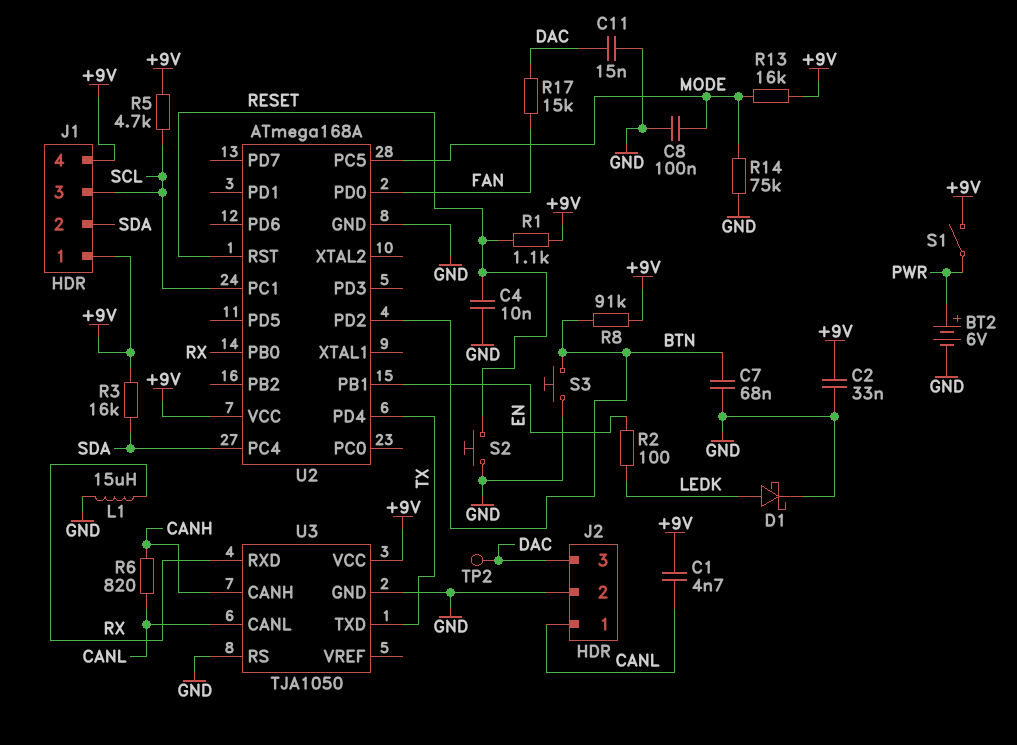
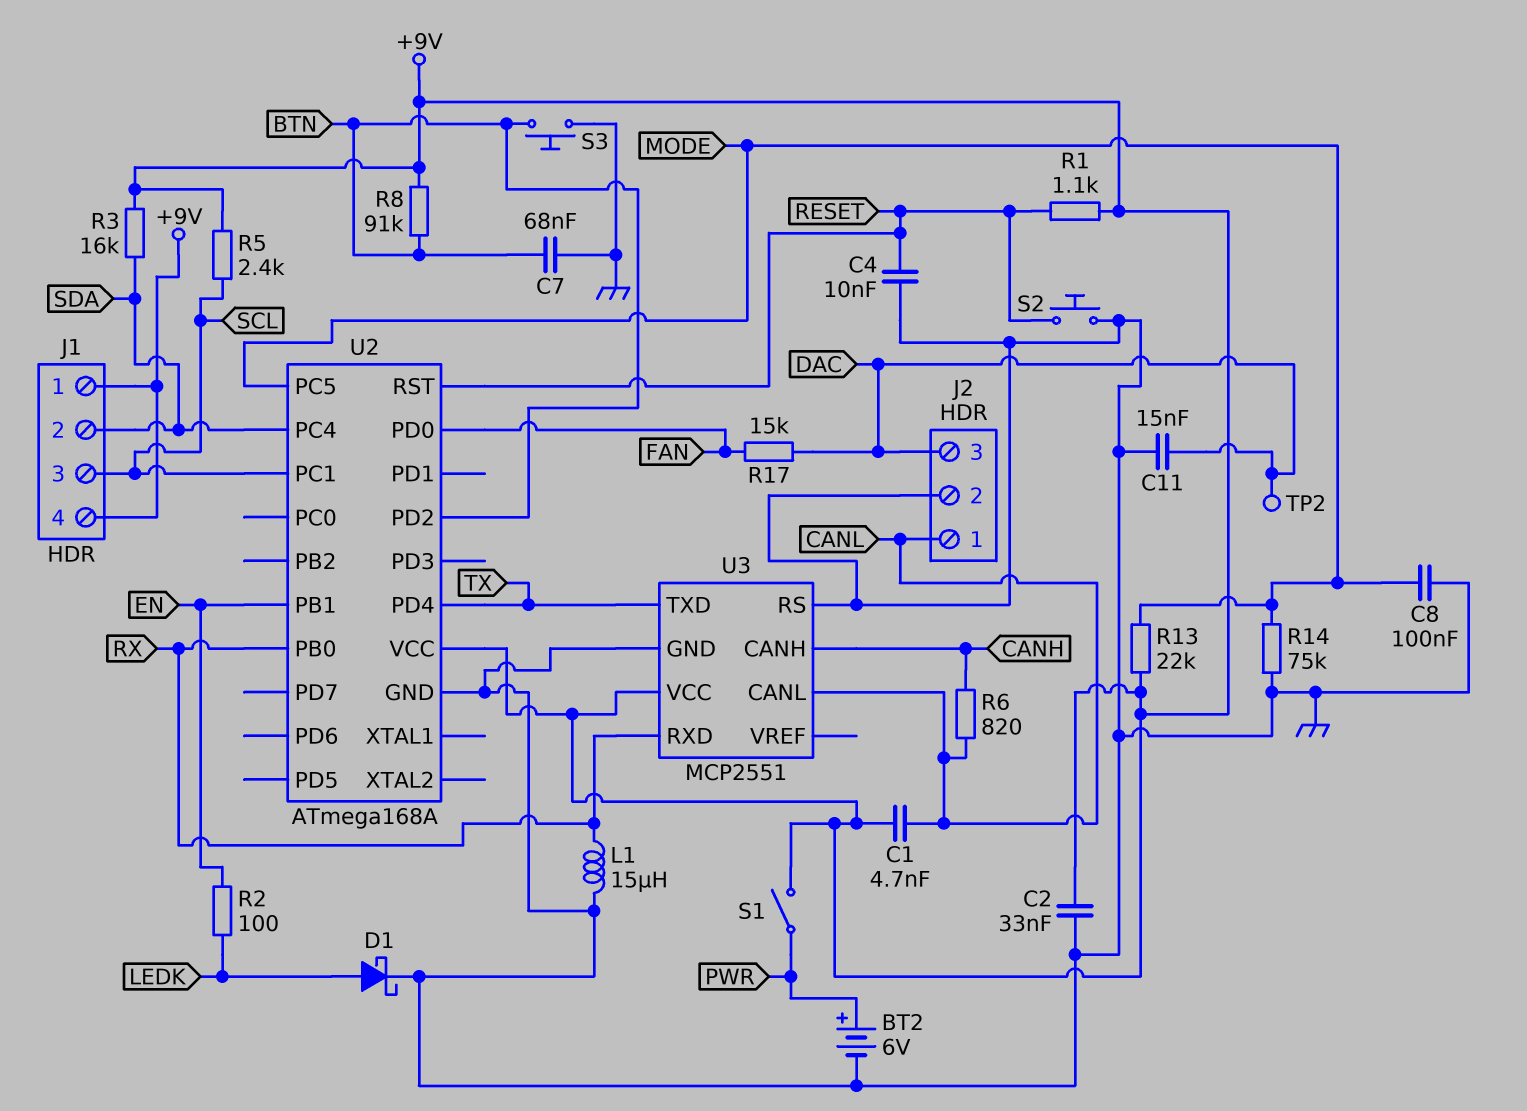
R5: 4.7k (+9V, SCL) -> 2.4k (+9V, SCL)
R13: 16k (+9V, MODE) -> 22k (+9V, MODE)
U3: TJA1050 -> MCP2551

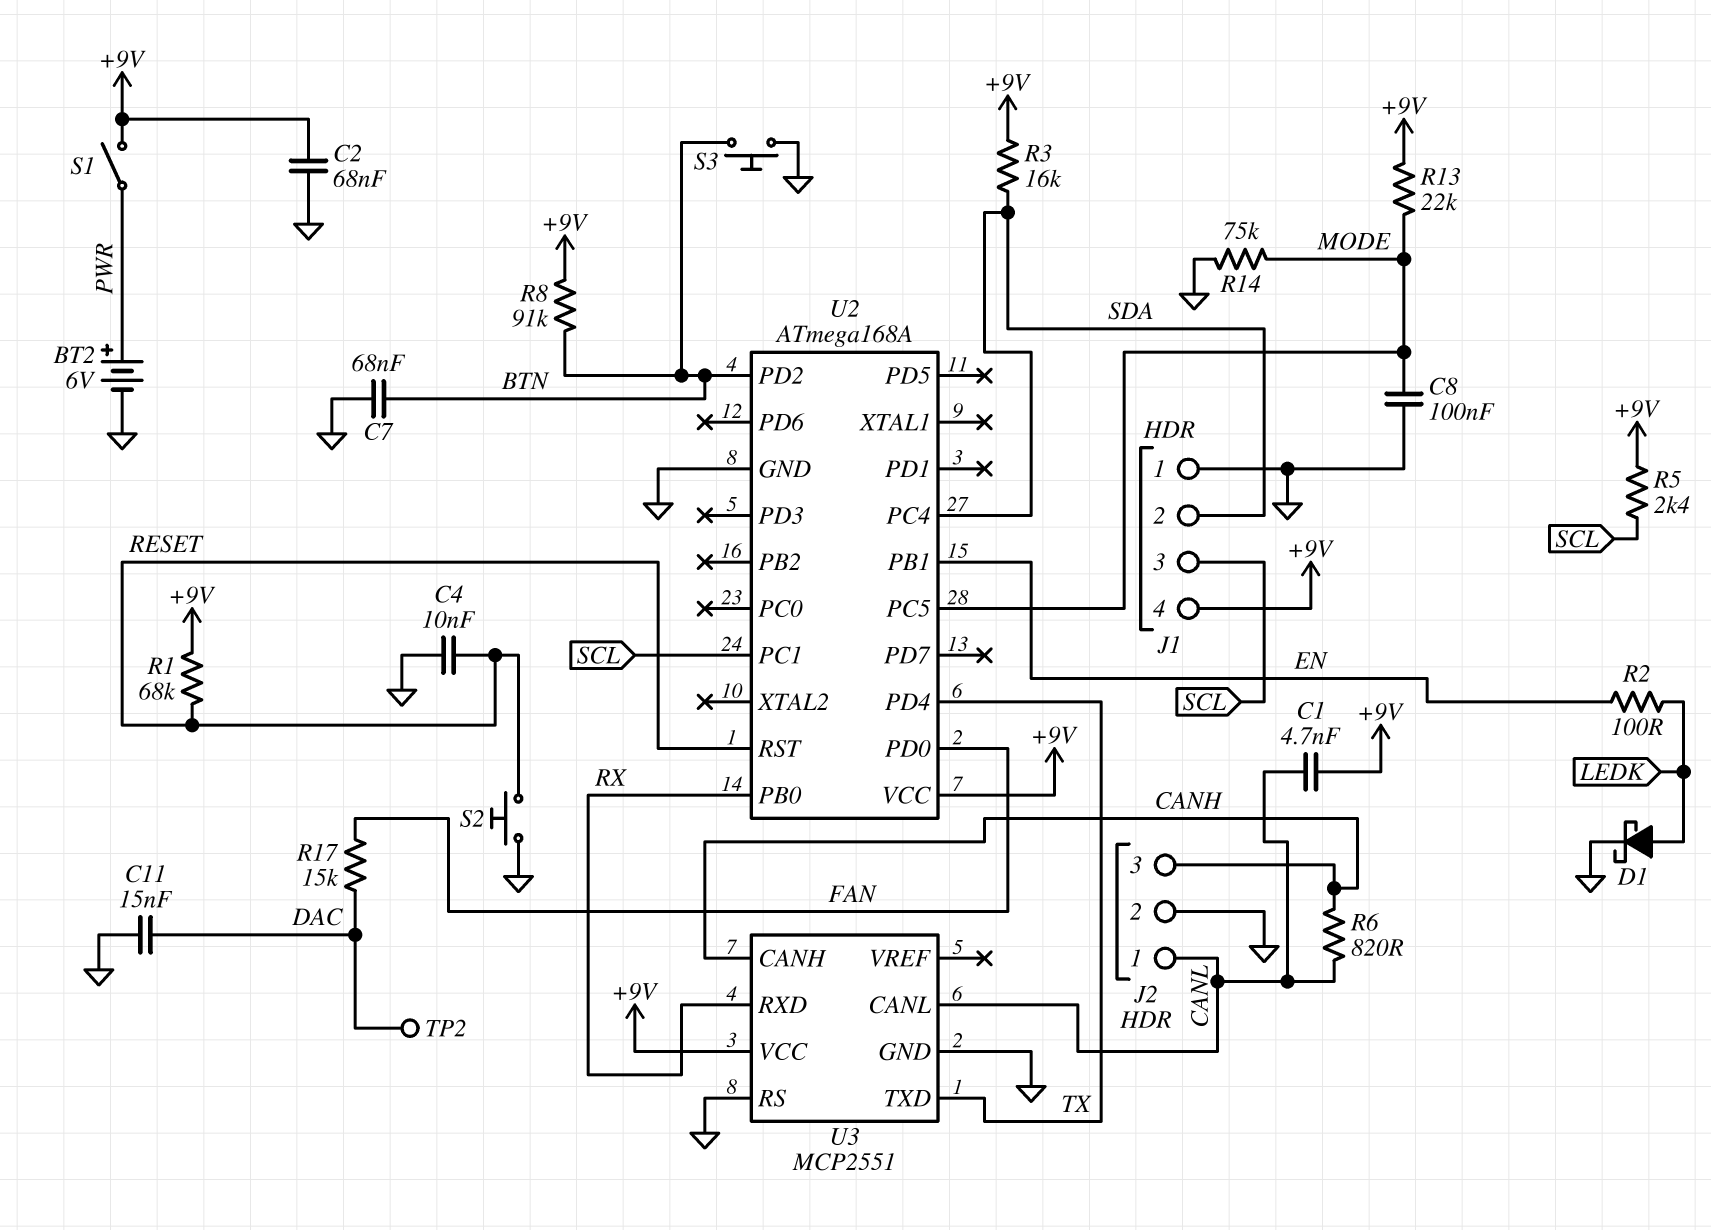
C2: 33nF (+9V, GND) -> 68nF (+9V, GND)
J1 pin 1: +9V -> GND
J2 pin 3: DAC -> CANH
L1: 15uH (GND, RX) -> none
R1: 1.1k (+9V, RESET) -> 68k (+9V, RESET)

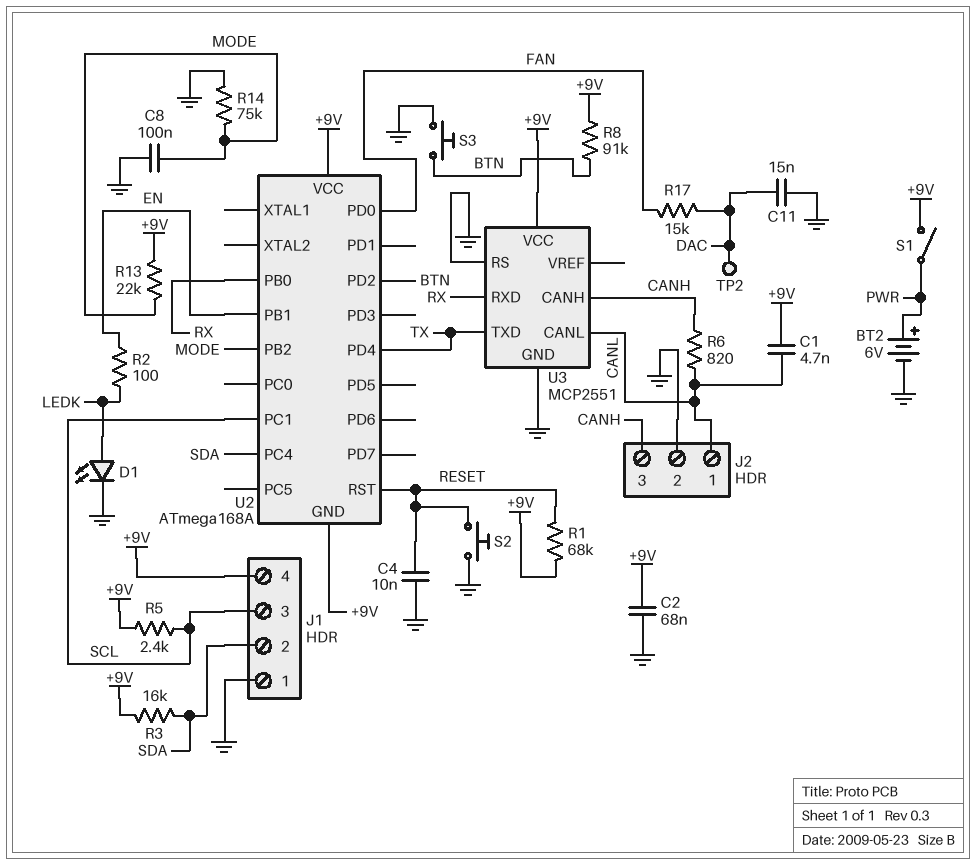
C7: 68nF (BTN, GND) -> none
D1: schottky (A LEDK, K GND) -> LED (A LEDK, K GND)
U2 pin GND: GND -> +9V
U2 pin PB2: none -> MODE
U2 pin PC5: MODE -> none

